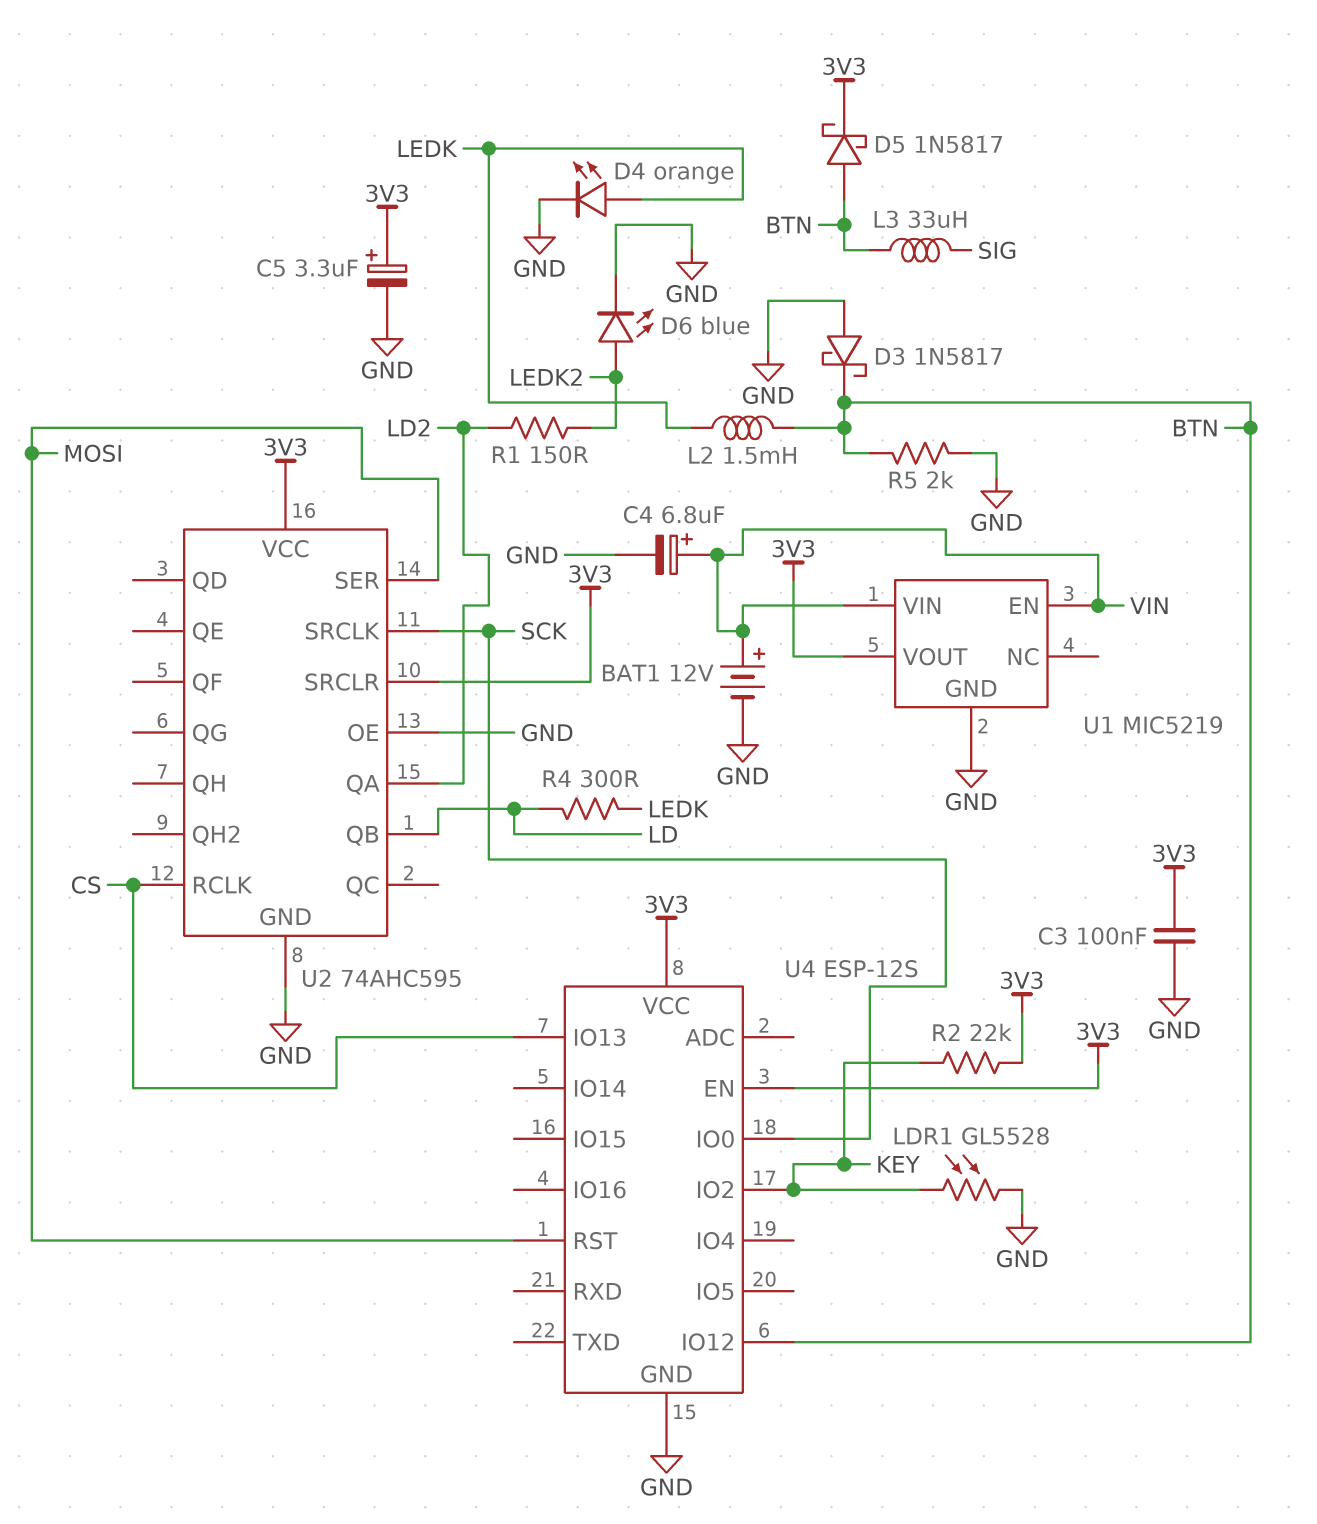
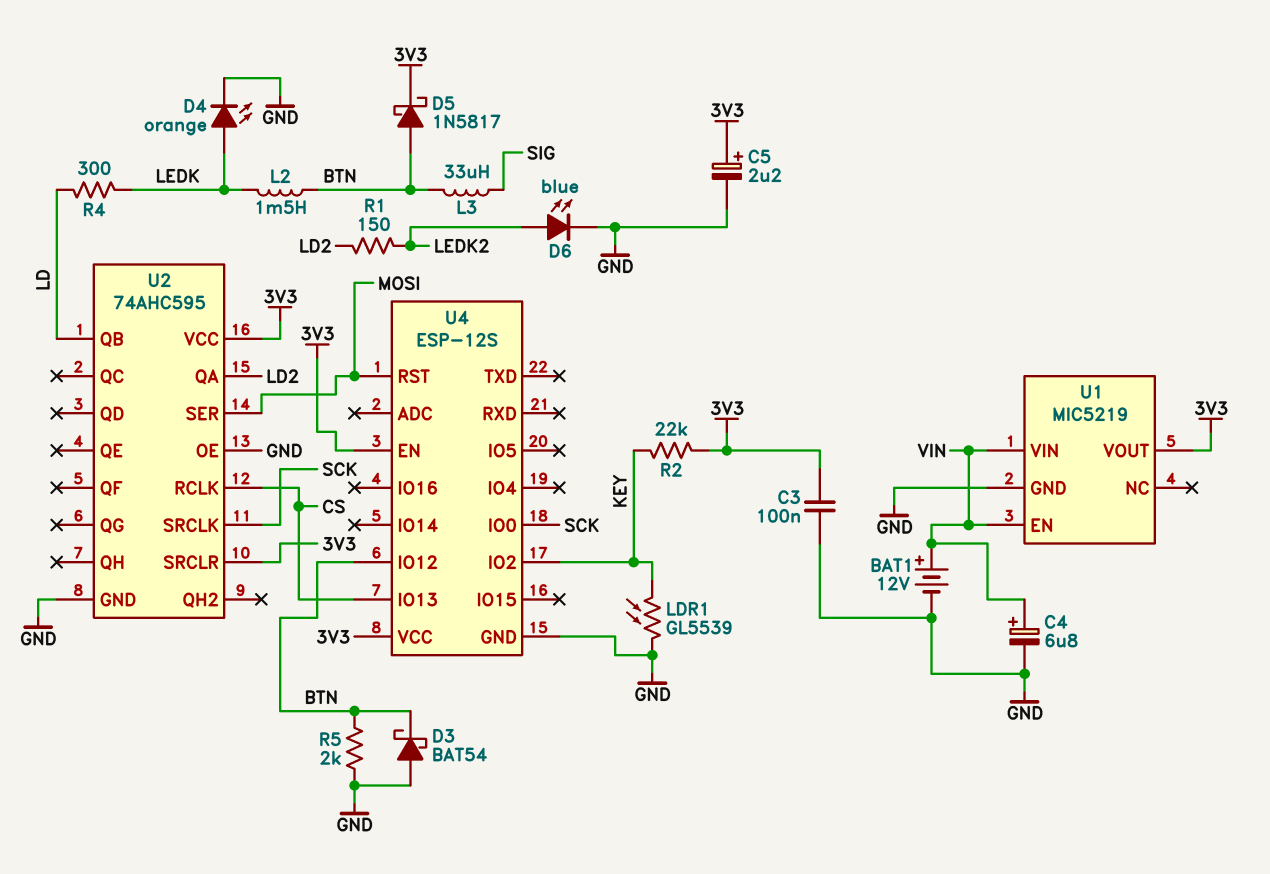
C5: 3.3uF (plus 3V3, minus GND) -> 2.2uF (plus 3V3, minus GND)
D3: schottky 1N5817 (A GND, K BTN) -> schottky BAT54 (A GND, K BTN)
LDR1: GL5528 (GND, KEY) -> GL5539 (GND, KEY)

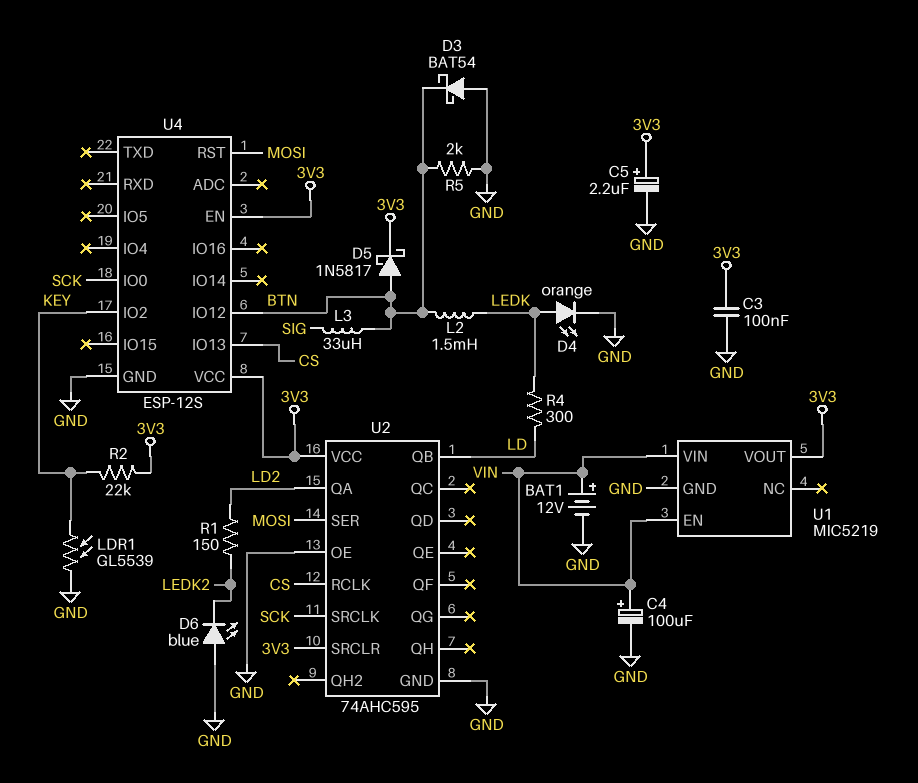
C4: 6.8uF (plus VIN, minus GND) -> 100uF (plus VIN, minus GND)
D6: LED blue (A LEDK2, K GND) -> LED blue (A GND, K LEDK2)

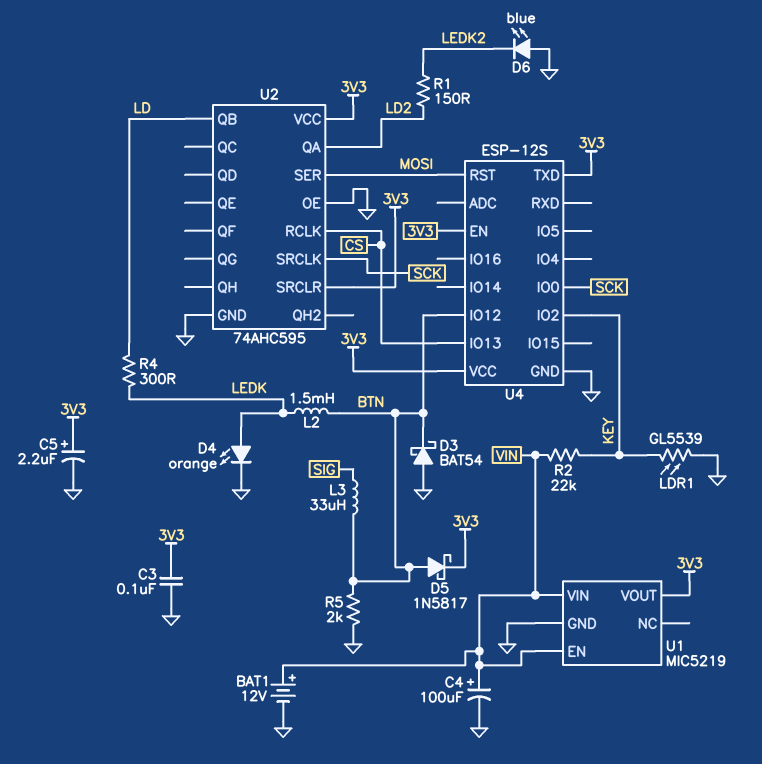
R2: 22k (3V3, KEY) -> 22k (KEY, VIN)
U4 pin TXD: none -> 3V3

